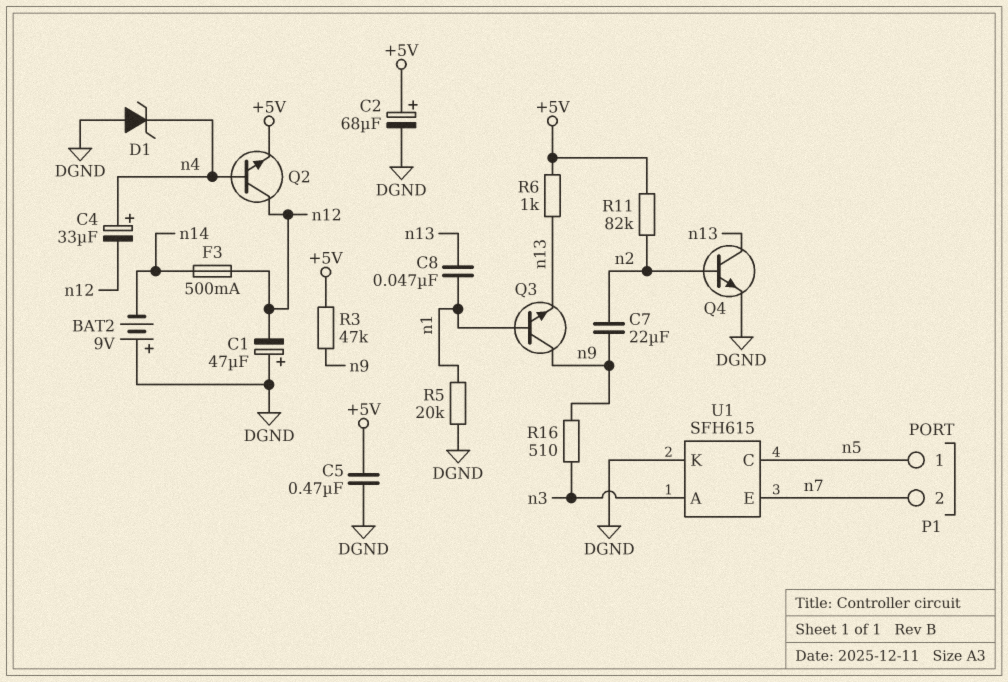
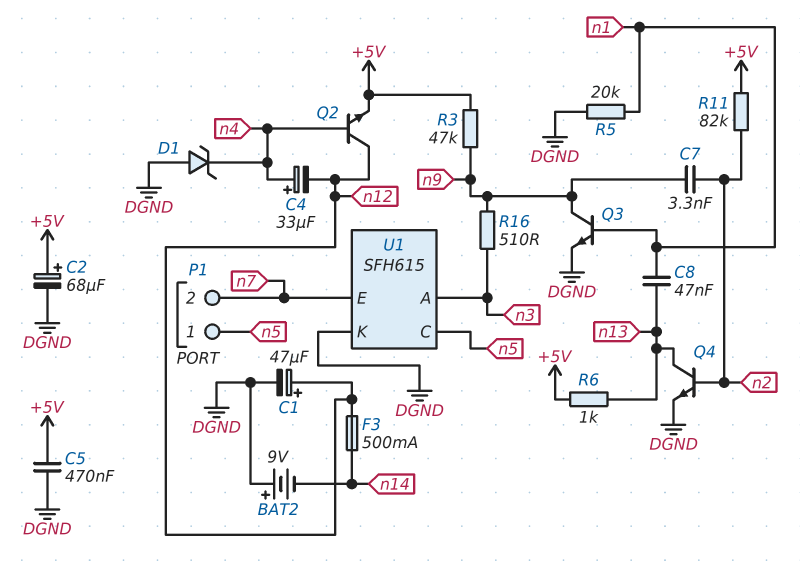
C1: 47uF (plus DGND, minus n12) -> 47uF (plus n12, minus DGND)
C7: 22uF (n2, n9) -> 3.3nF (n2, n9)
Q3: NPN (B n1, C n9, E n13) -> NPN (B n1, C n9, E DGND)

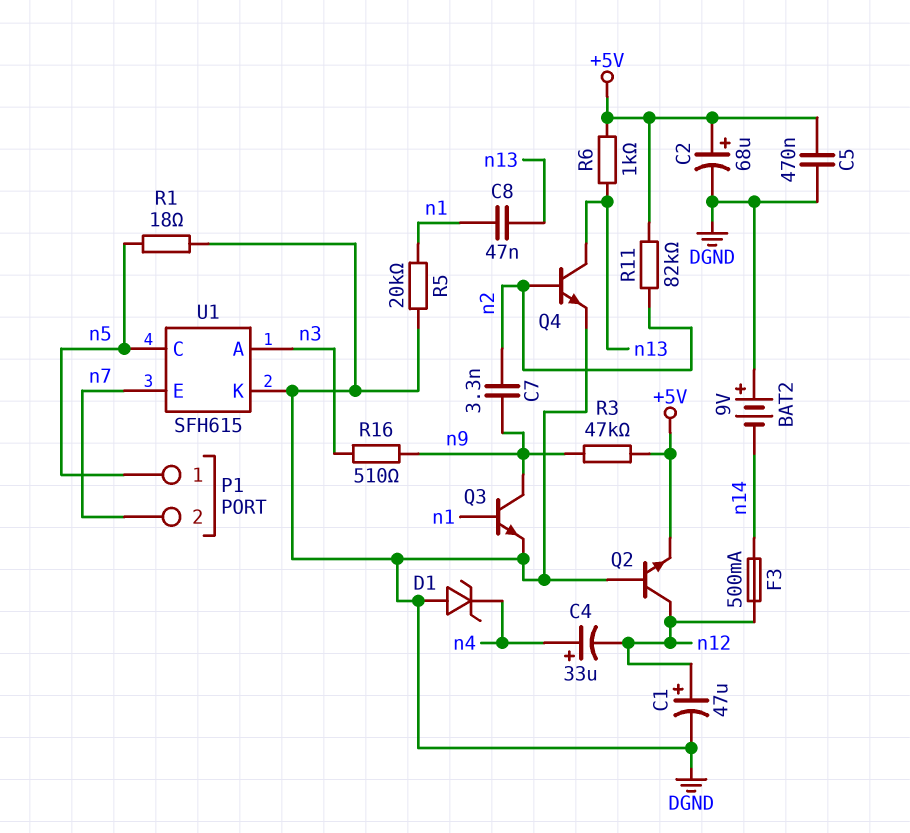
Q2: NPN (B n4, C n12, E +5V) -> NPN (B DGND, C n12, E +5V)
R1: none -> 18 (DGND, n5)

